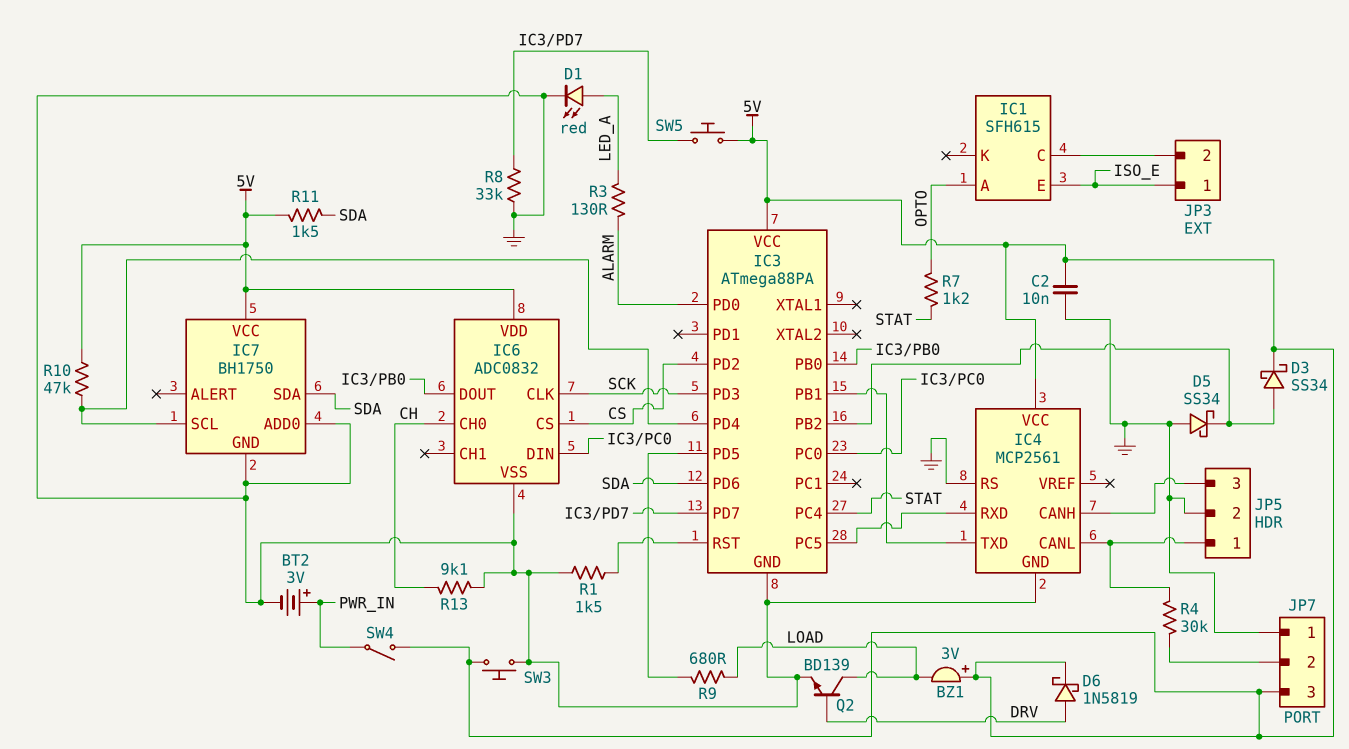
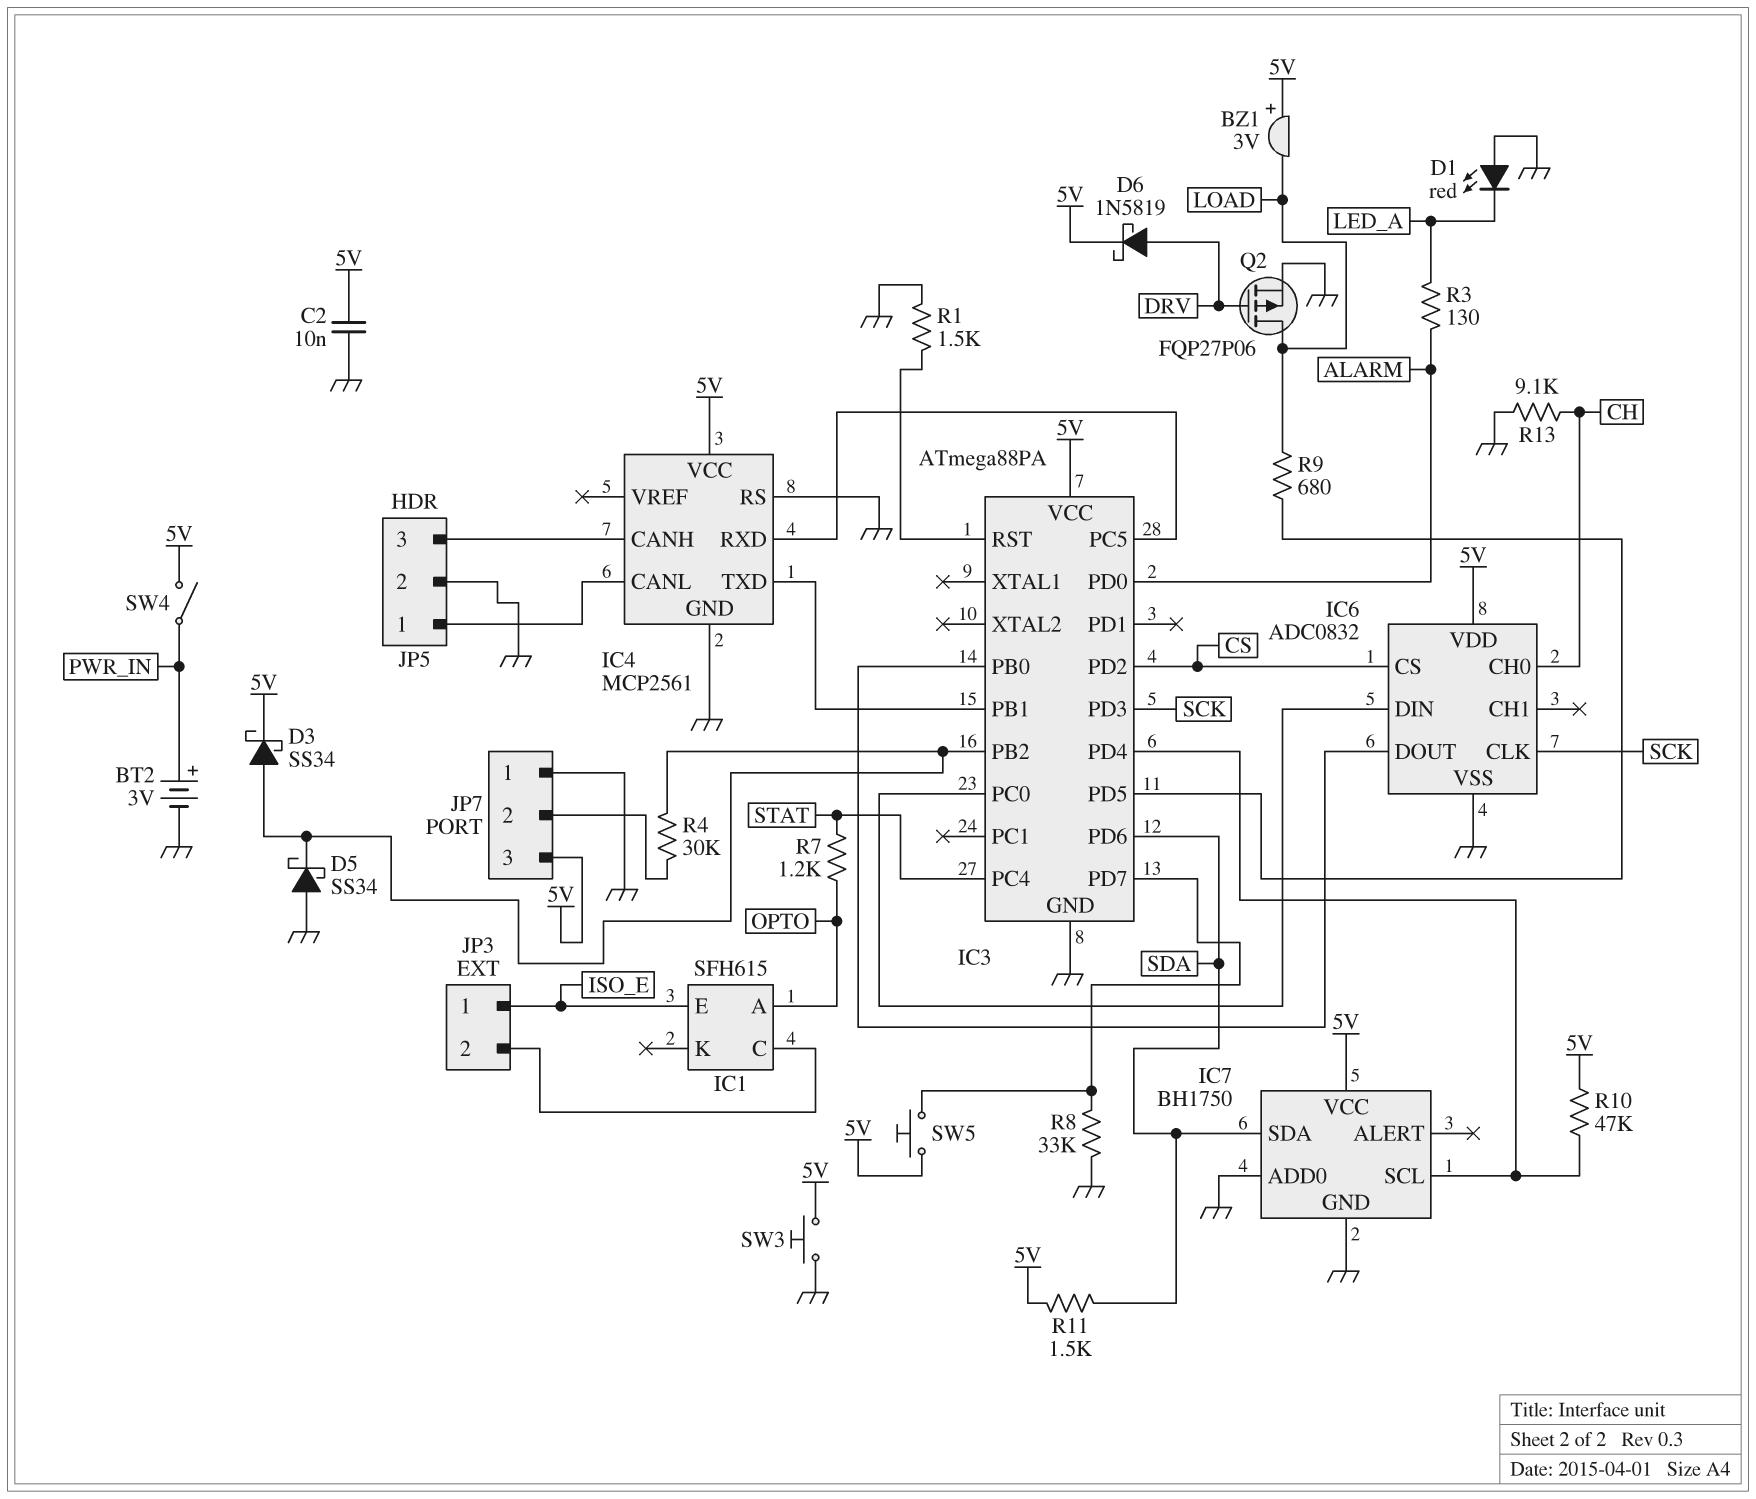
D1: LED red (A LED_A, K GND) -> LED red (A GND, K LED_A)
Q2: NPN BD139 (B DRV, C LOAD, E GND) -> PMOS FQP27P06 (G DRV, D LOAD, S GND)
R4: 30k (IC4/CANL, JP7/2) -> 30k (IC3/PB2, JP7/2)

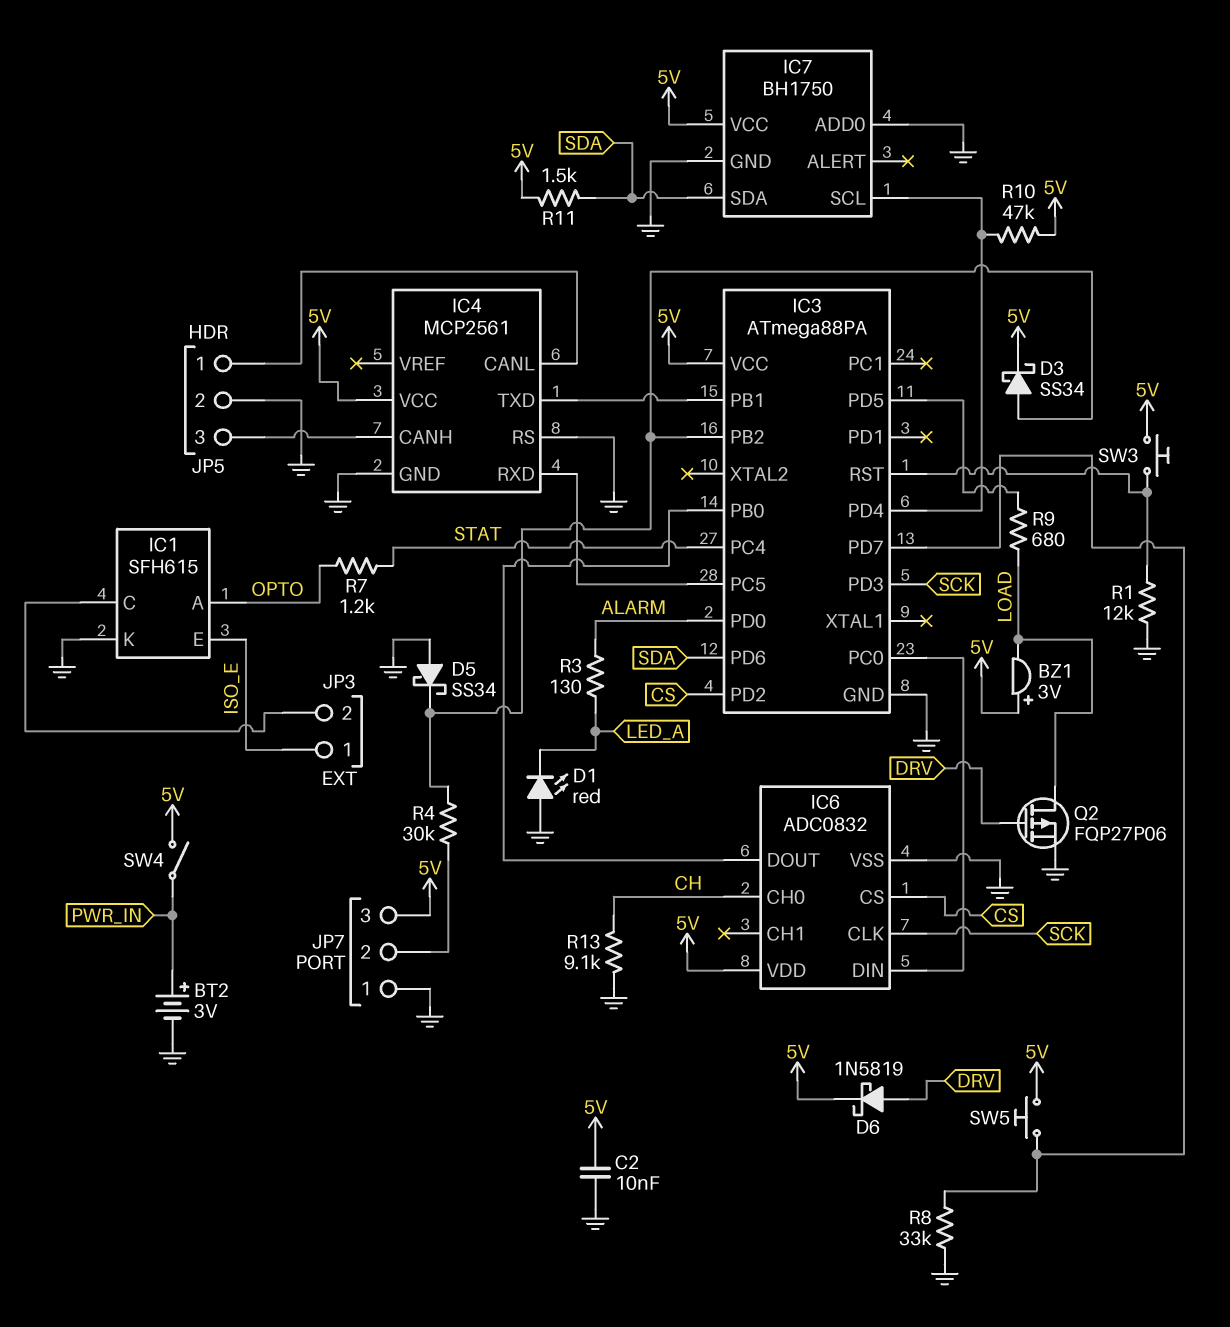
IC1 pin K: none -> GND
R1: 1.5k (GND, IC3/RST) -> 12k (GND, IC3/RST)
SW3: button (5V, GND) -> button (5V, IC3/RST)

